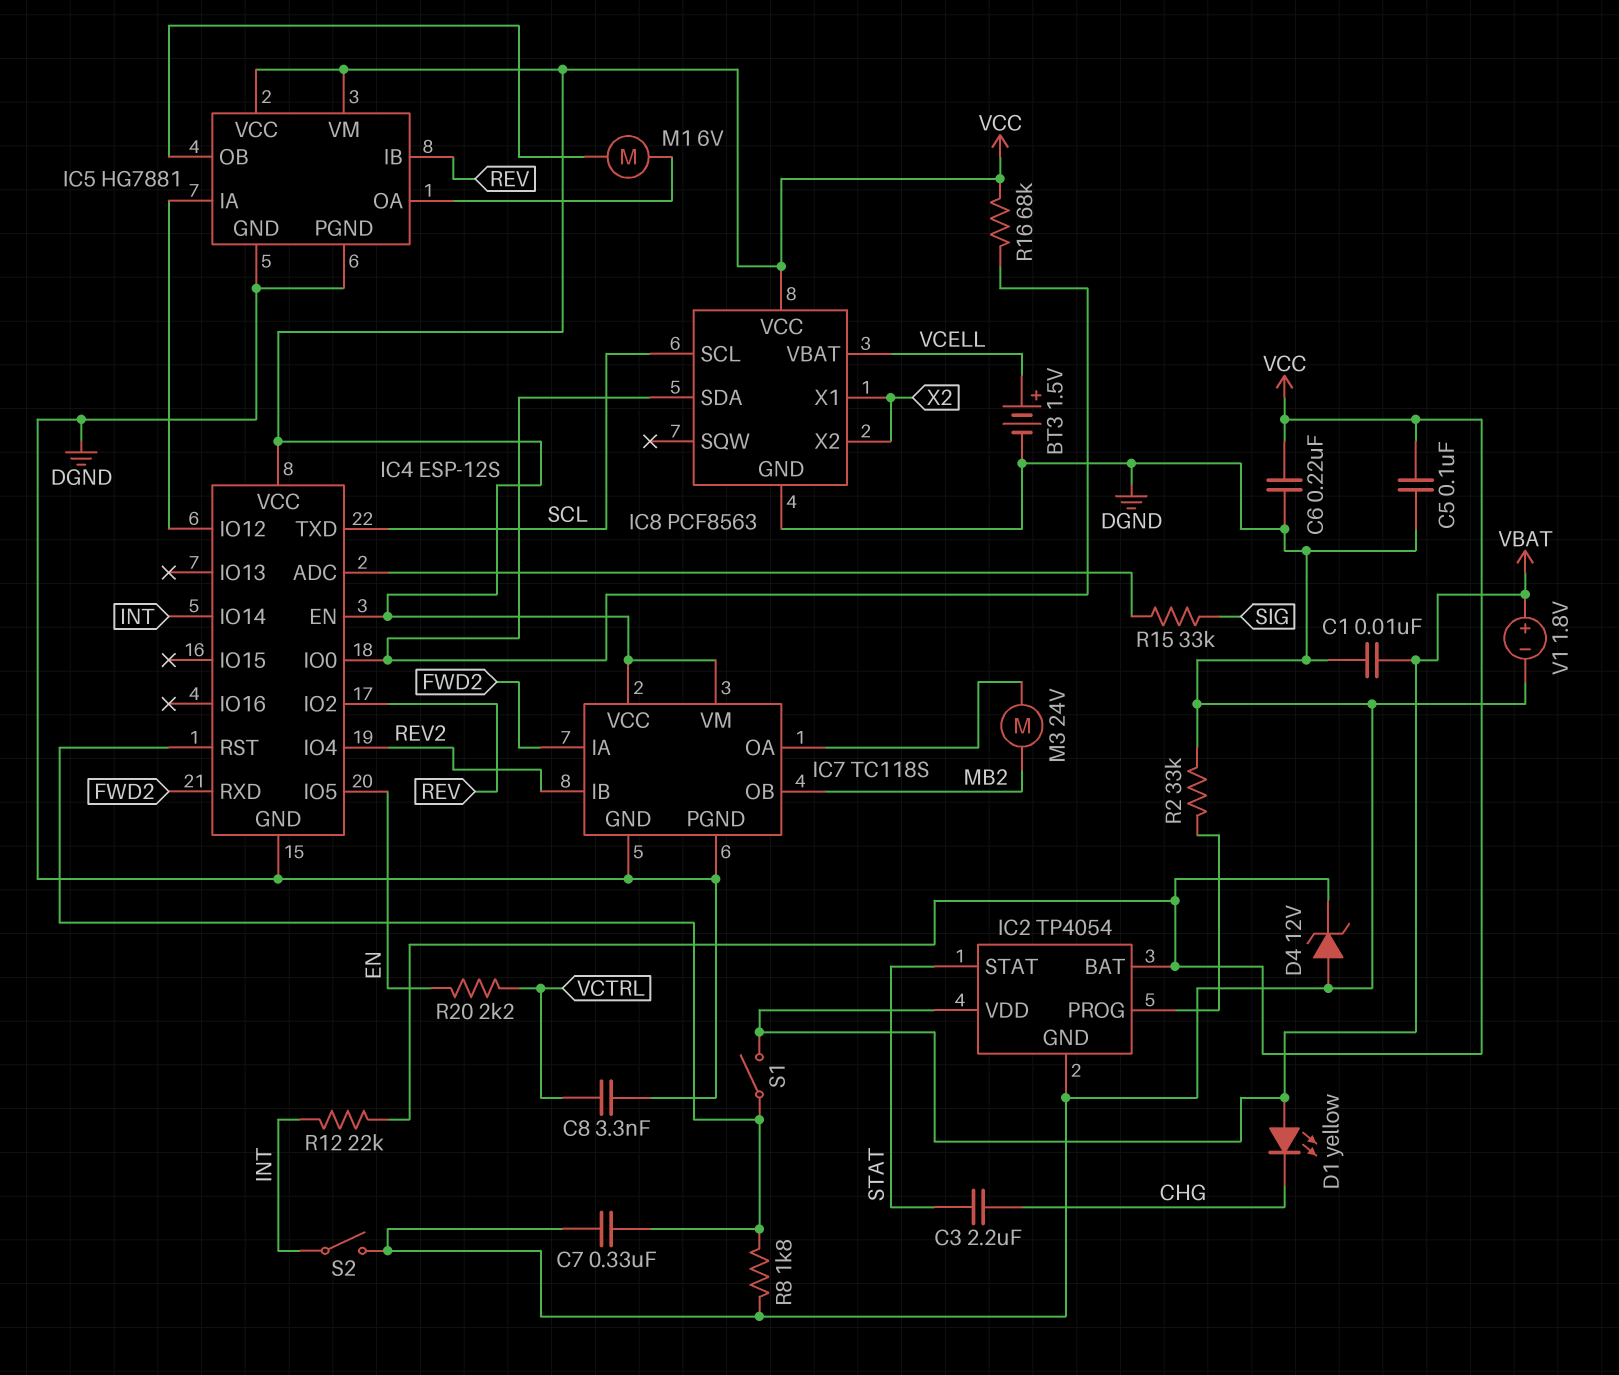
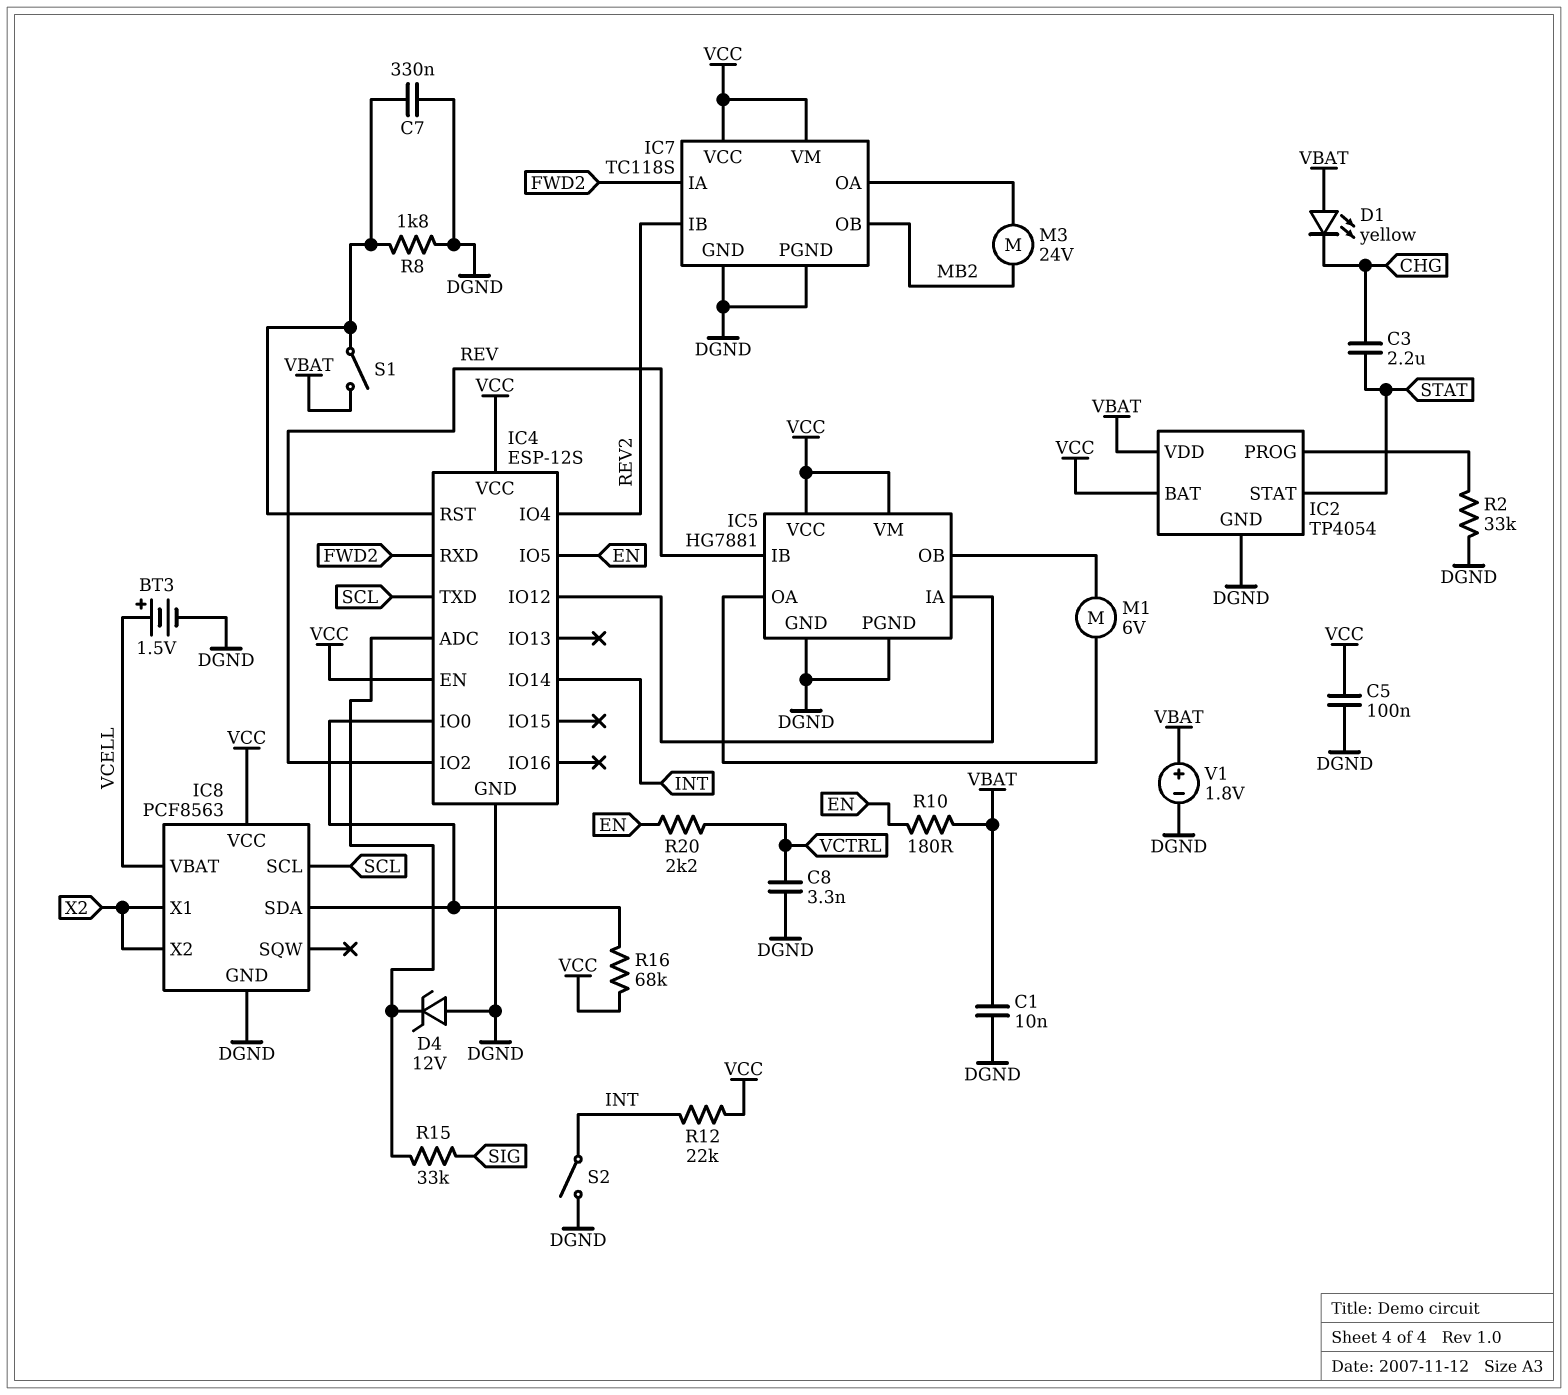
C6: 220nF (DGND, VCC) -> none
D4: zener 12V (A DGND, K VCC) -> zener 12V (A DGND, K IC4/ADC)
R10: none -> 180 (EN, VBAT)

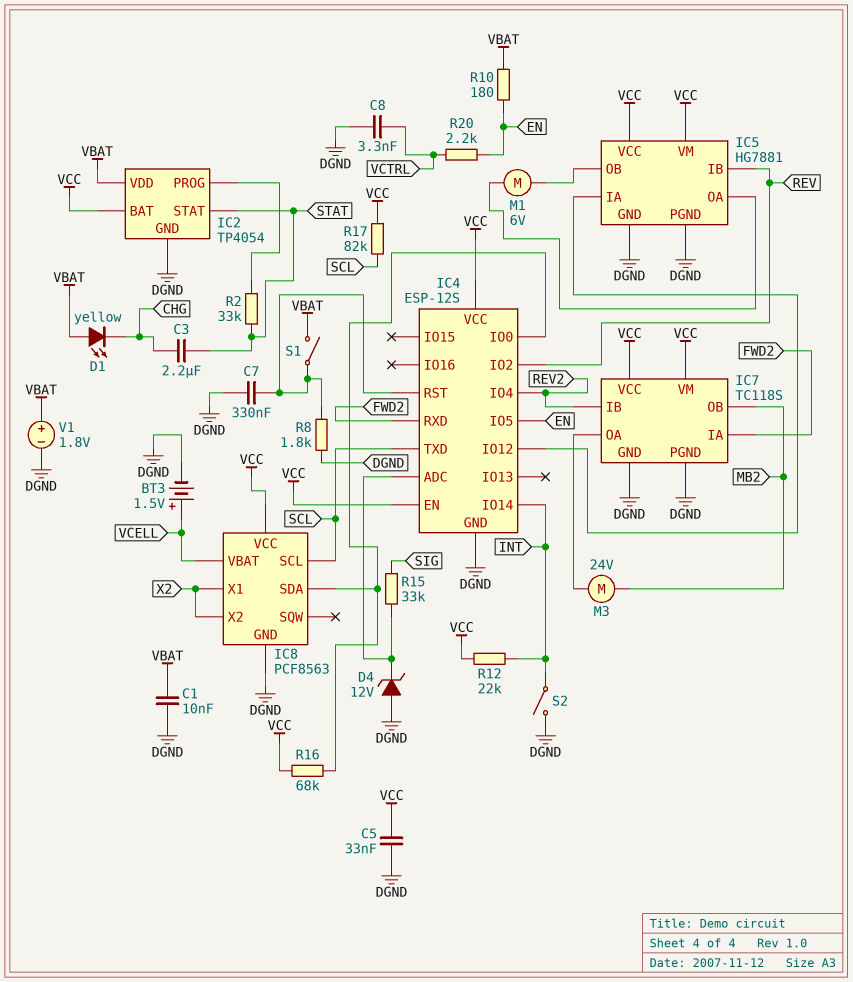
C5: 100nF (DGND, VCC) -> 33nF (DGND, VCC)
R2: 33k (DGND, IC2/PROG) -> 33k (IC2/PROG, STAT)
R17: none -> 82k (SCL, VCC)

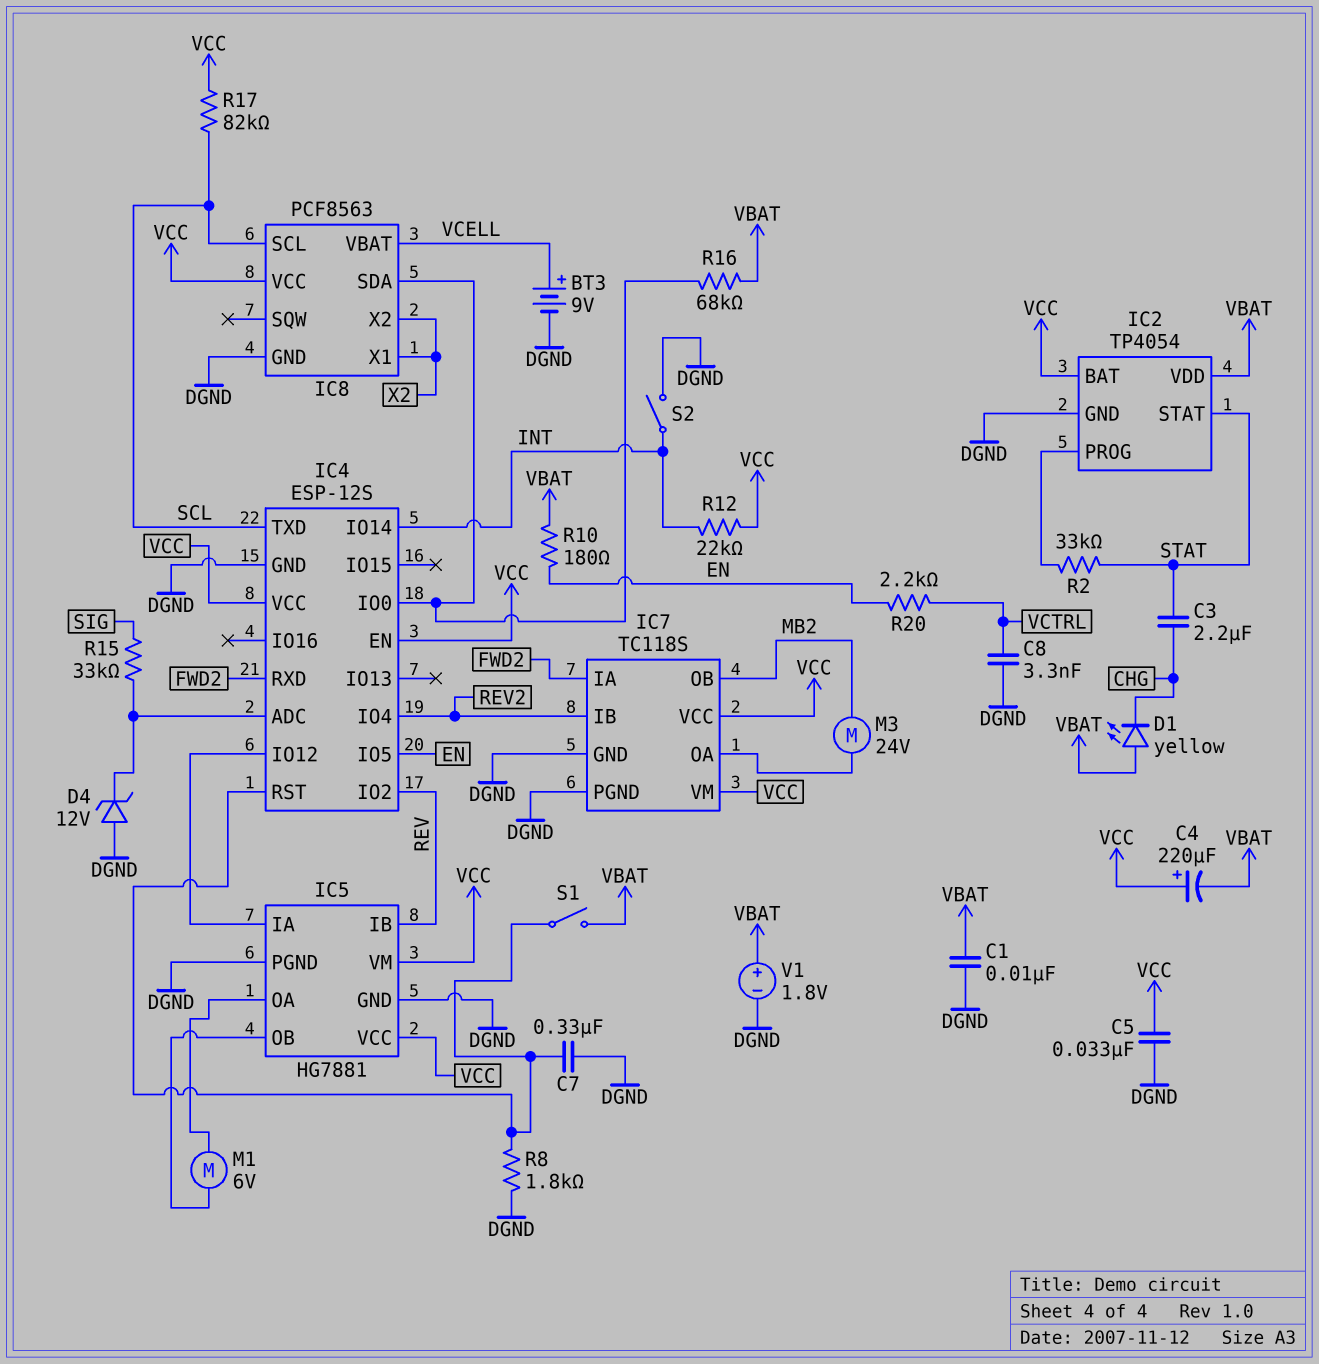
BT3: 1.5V (plus VCELL, minus DGND) -> 9V (plus VCELL, minus DGND)
C4: none -> 220uF (plus VCC, minus VBAT)
R16: 68k (IC4/IO0, VCC) -> 68k (IC4/IO0, VBAT)

